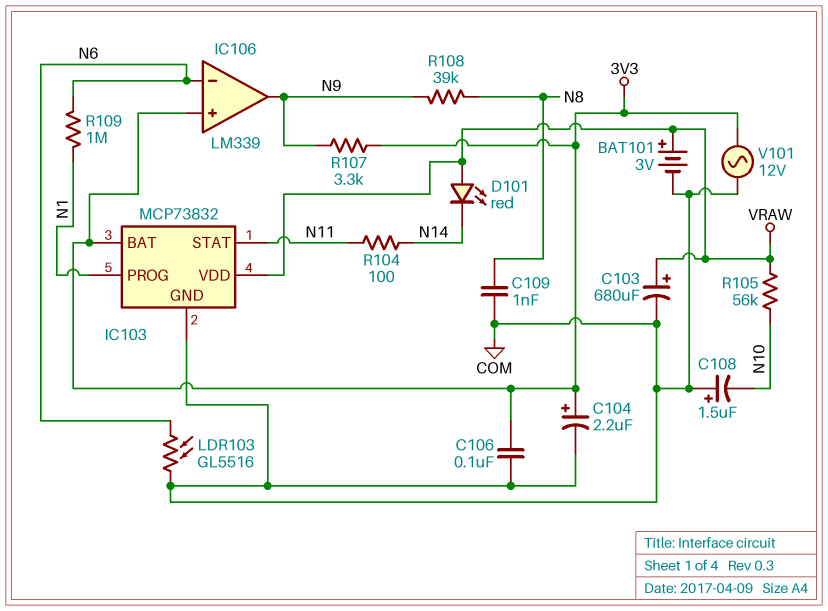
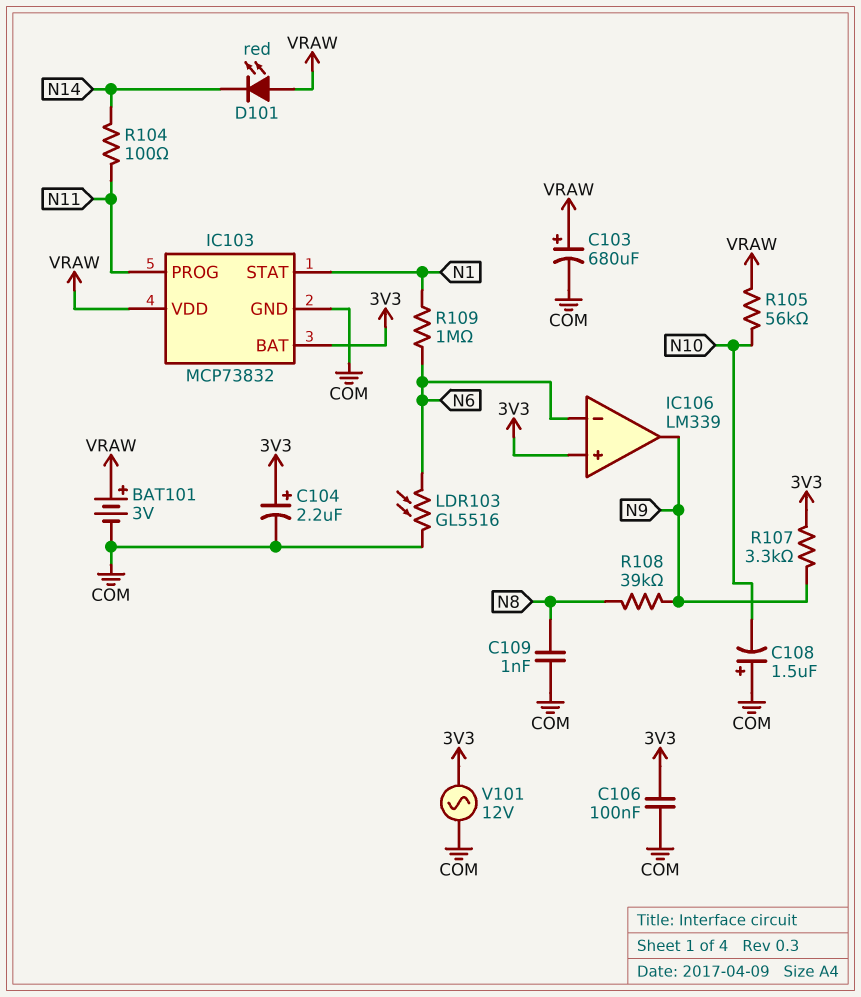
IC103 pin PROG: N1 -> N11
IC103 pin STAT: N11 -> N1

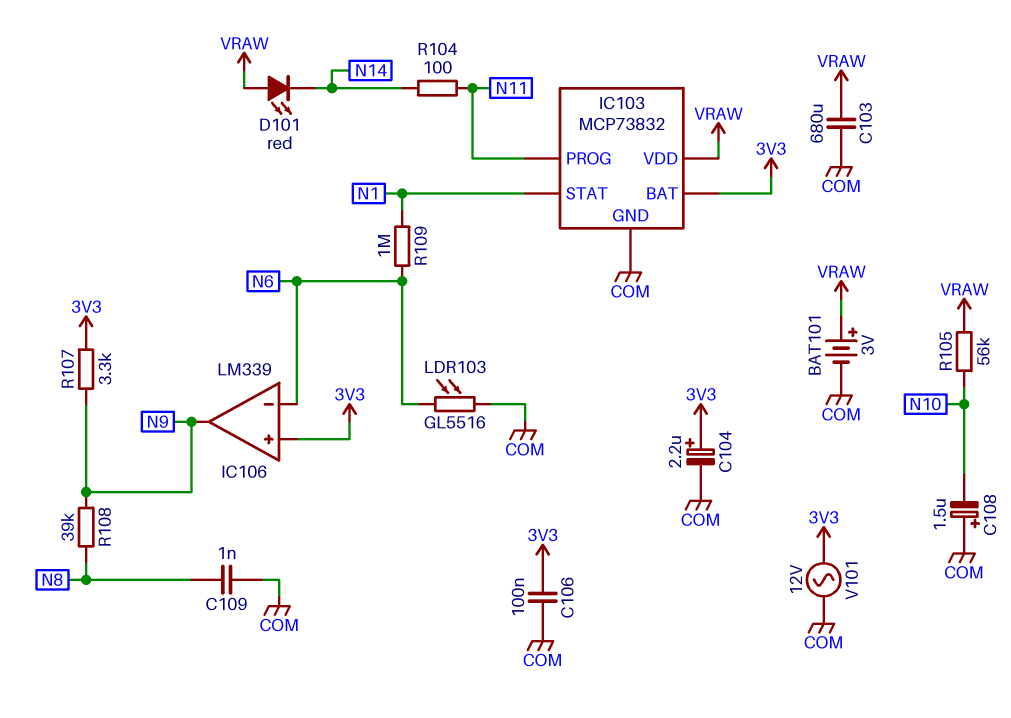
C103: 680uF (plus VRAW, minus COM) -> 680uF (COM, VRAW)

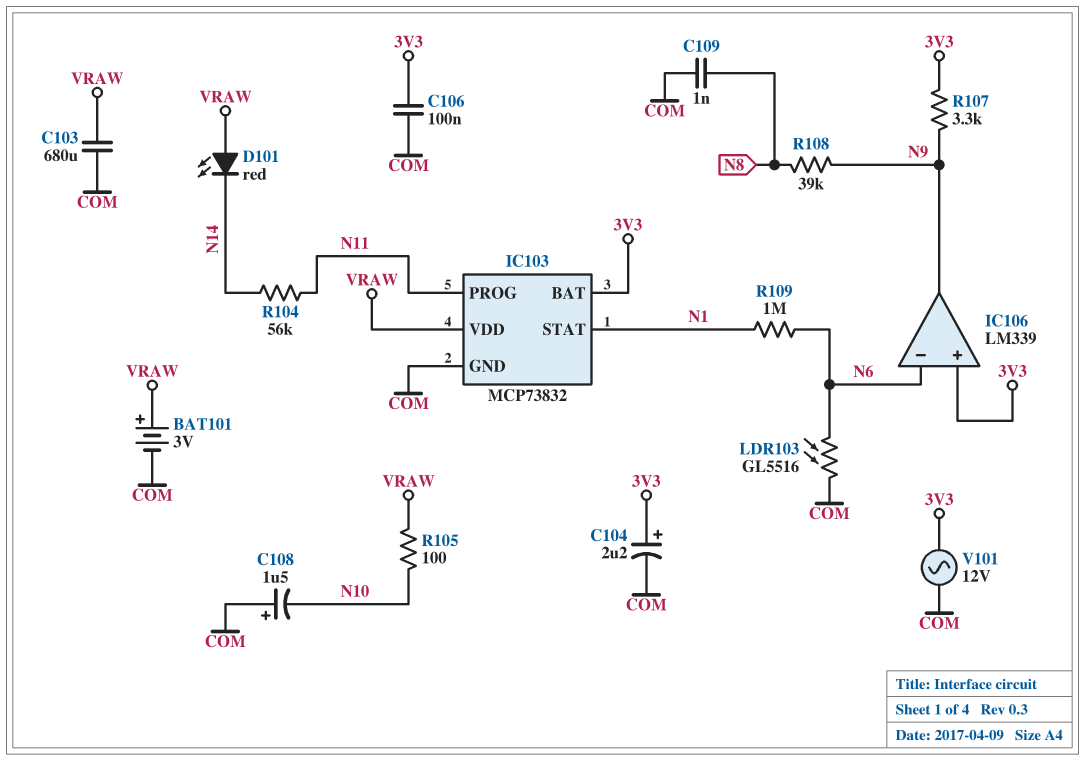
R104: 100 (N11, N14) -> 56k (N11, N14)
R105: 56k (N10, VRAW) -> 100 (N10, VRAW)

